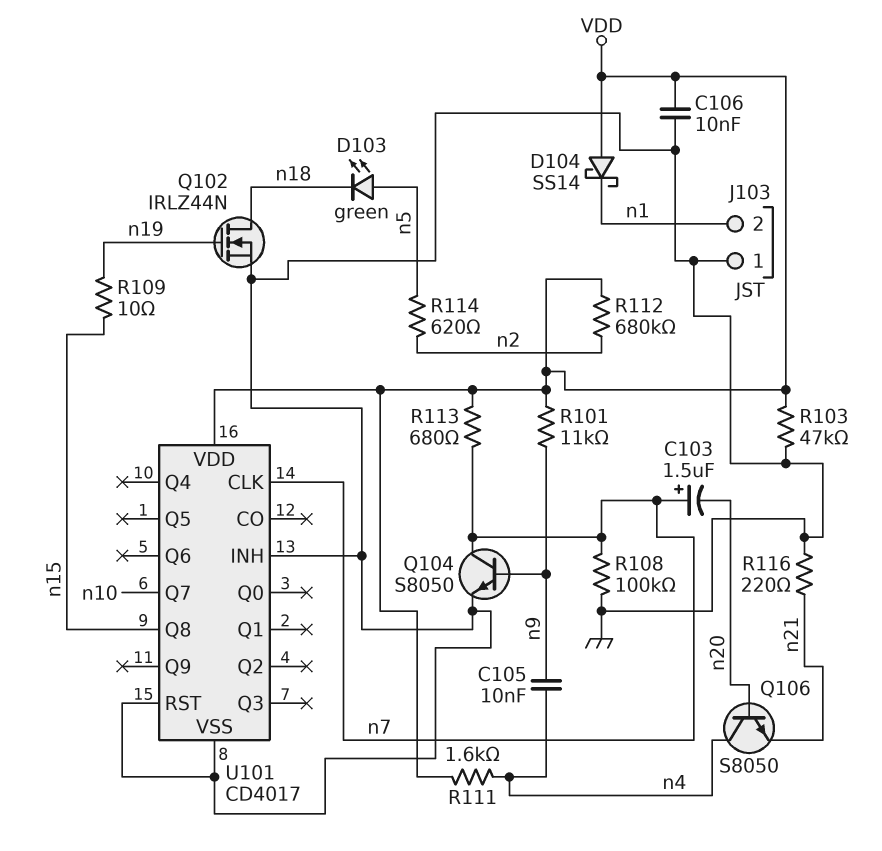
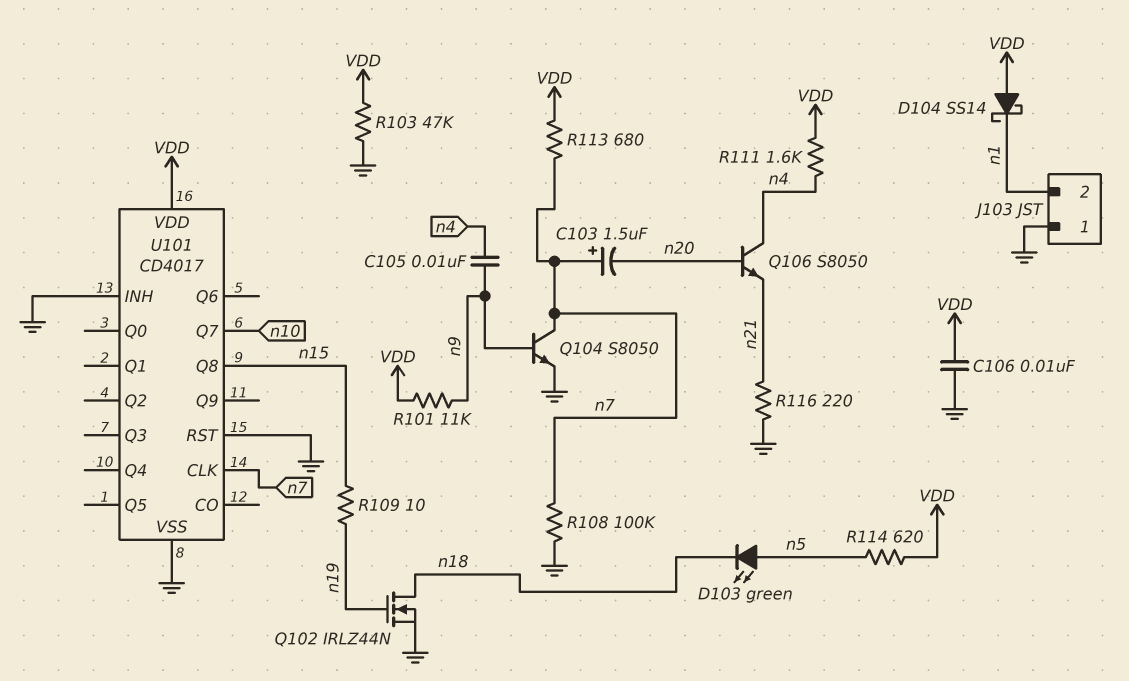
R112: 680k (VDD, n2) -> none
R114: 620 (n2, n5) -> 620 (VDD, n5)

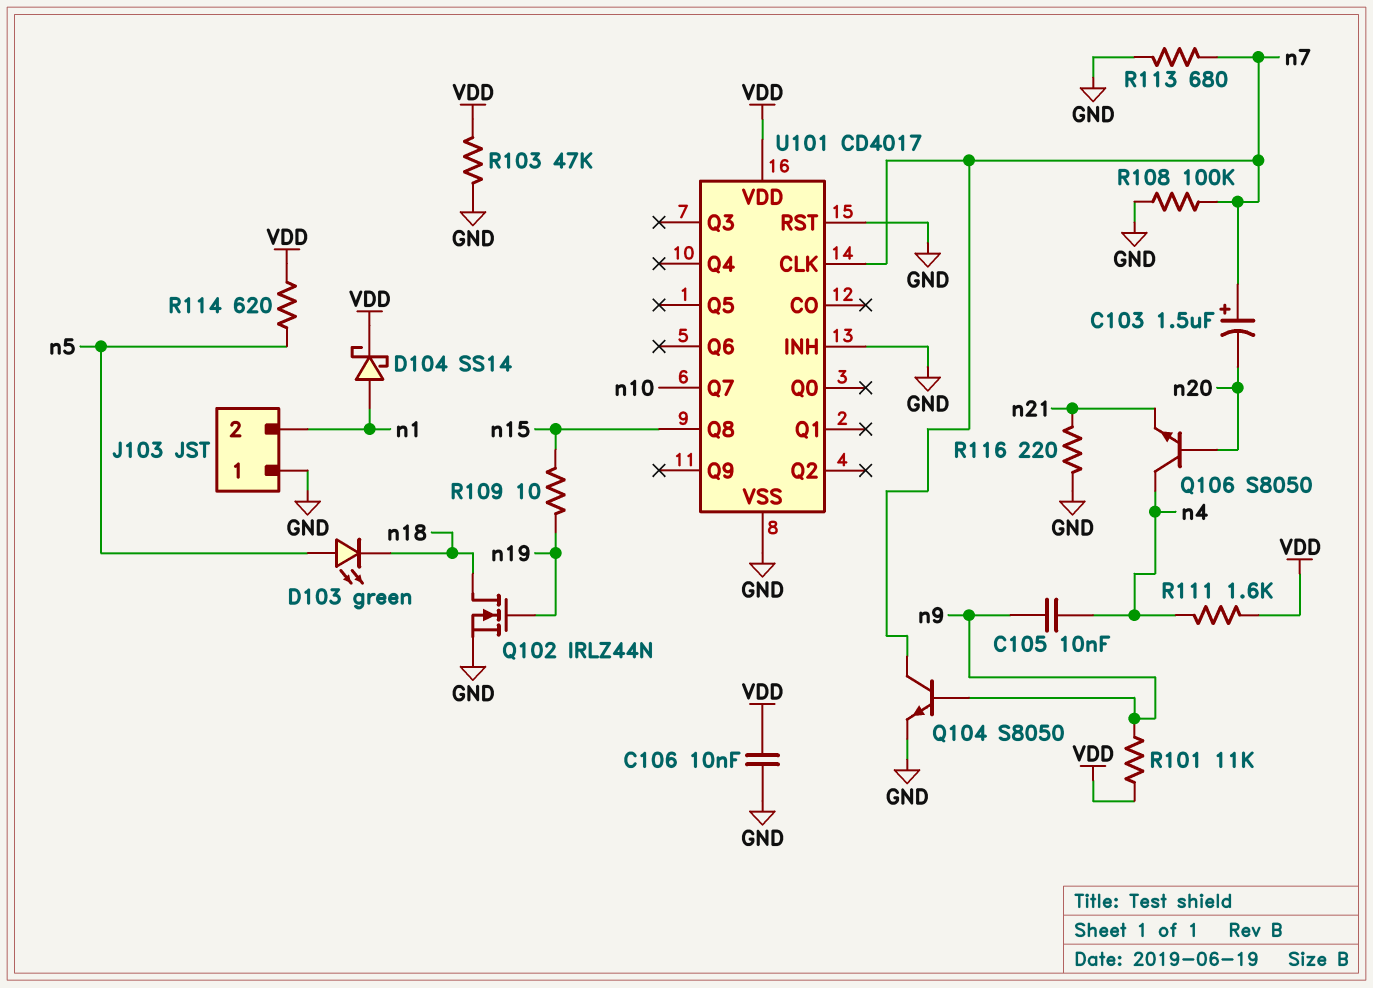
D104: schottky SS14 (A VDD, K n1) -> schottky SS14 (A n1, K VDD)
R113: 680 (VDD, n7) -> 680 (GND, n7)

